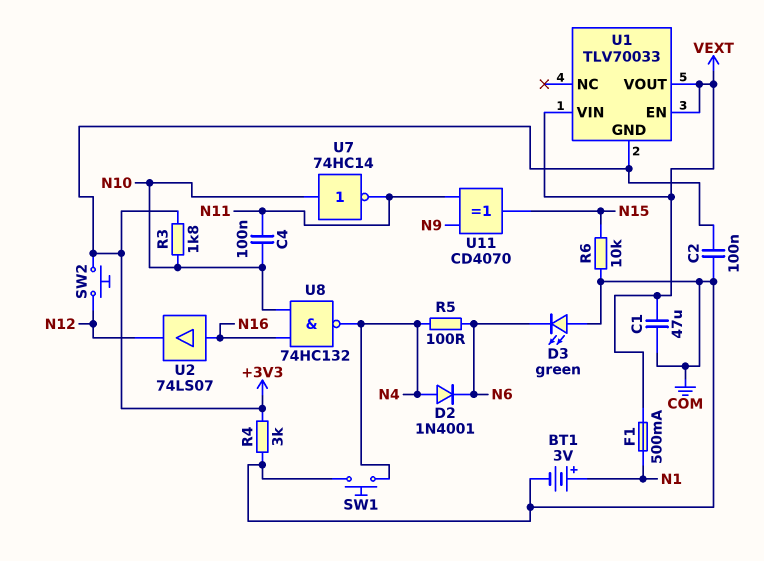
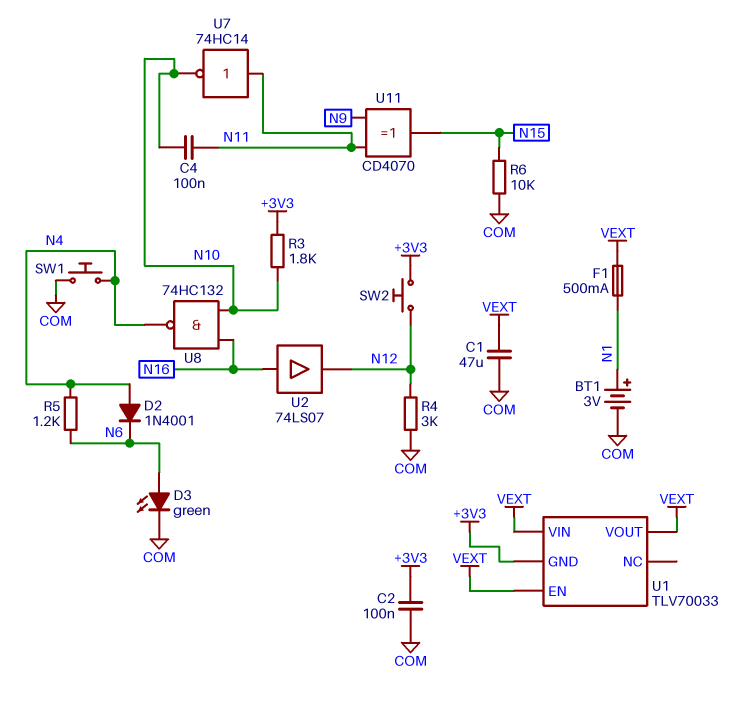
D3: LED green (A COM, K N6) -> LED green (A N6, K COM)
R4: 3k (+3V3, COM) -> 3k (COM, N12)
R5: 100 (N4, N6) -> 1.2k (N4, N6)
U7: NOT 74HC14 (in N10, out N11) -> NOT 74HC14 (in N11, out N10)

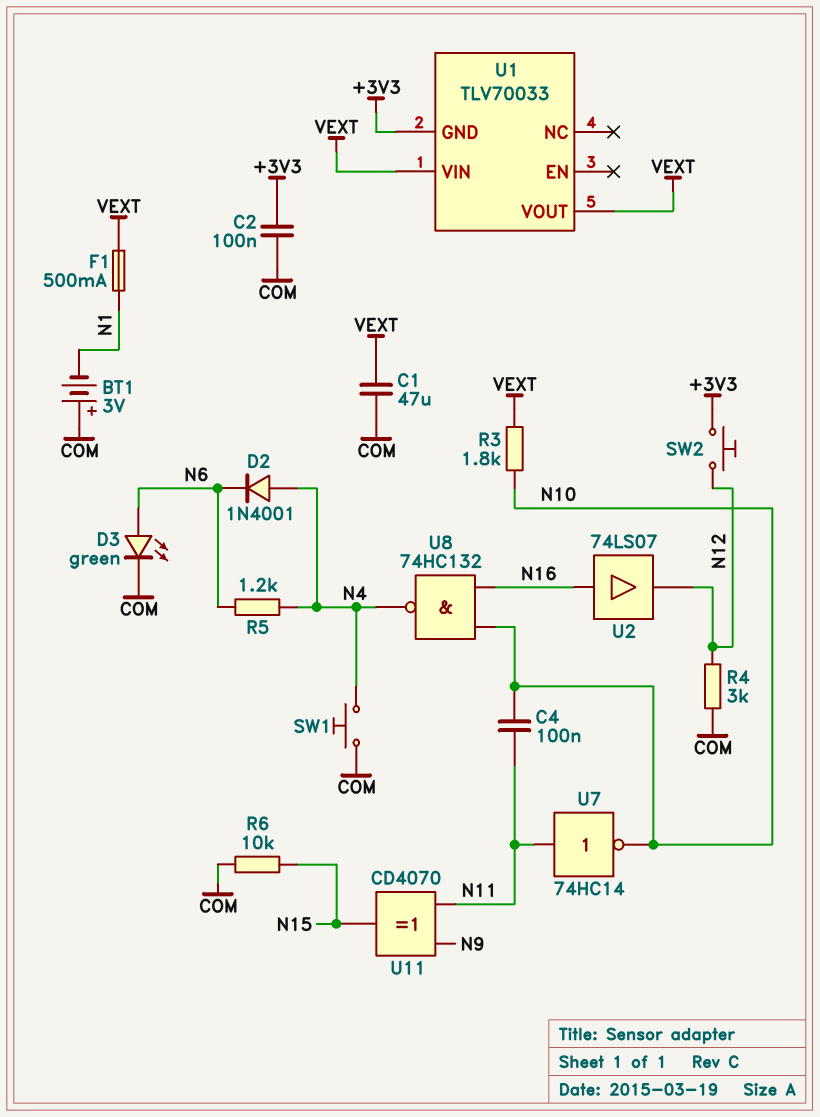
BT1: 3V (plus N1, minus COM) -> 3V (plus COM, minus N1)
R3: 1.8k (+3V3, N10) -> 1.8k (N10, VEXT)
U1 pin EN: VEXT -> none

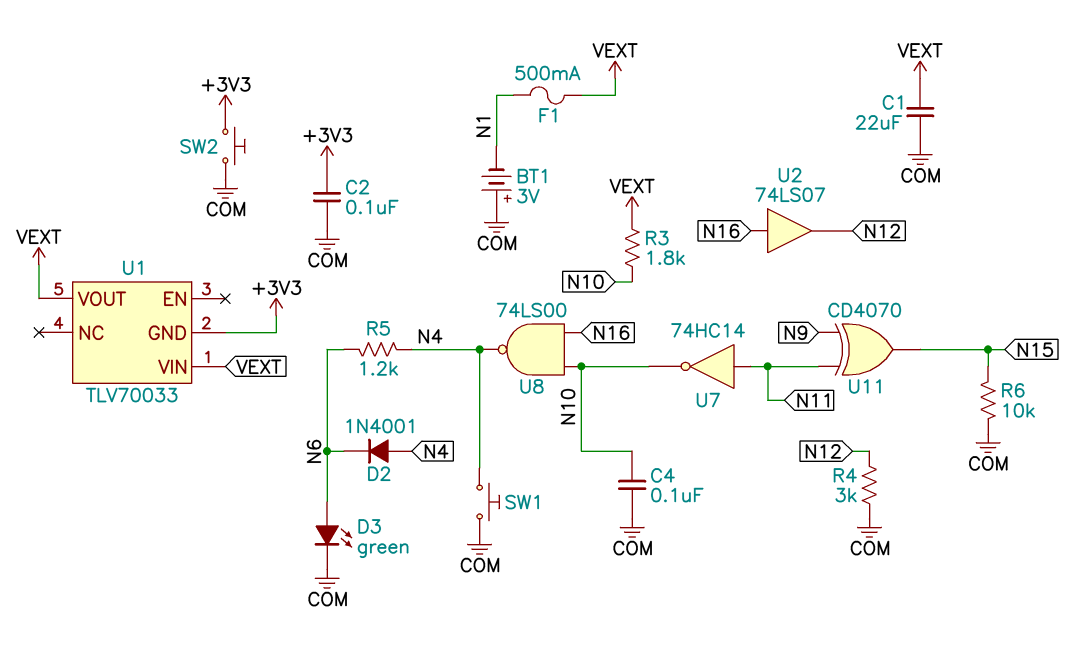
C1: 47uF (COM, VEXT) -> 22uF (COM, VEXT)
C4: 100nF (N10, N11) -> 100nF (COM, N10)
SW2: button (+3V3, N12) -> button (+3V3, COM)
U8: NAND 74HC132 (in N10, in N16, out N4) -> NAND 74LS00 (in N10, in N16, out N4)

